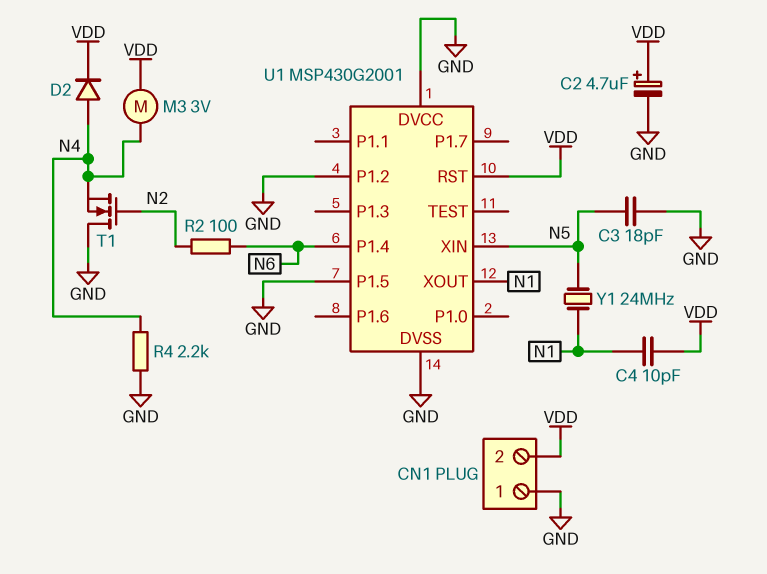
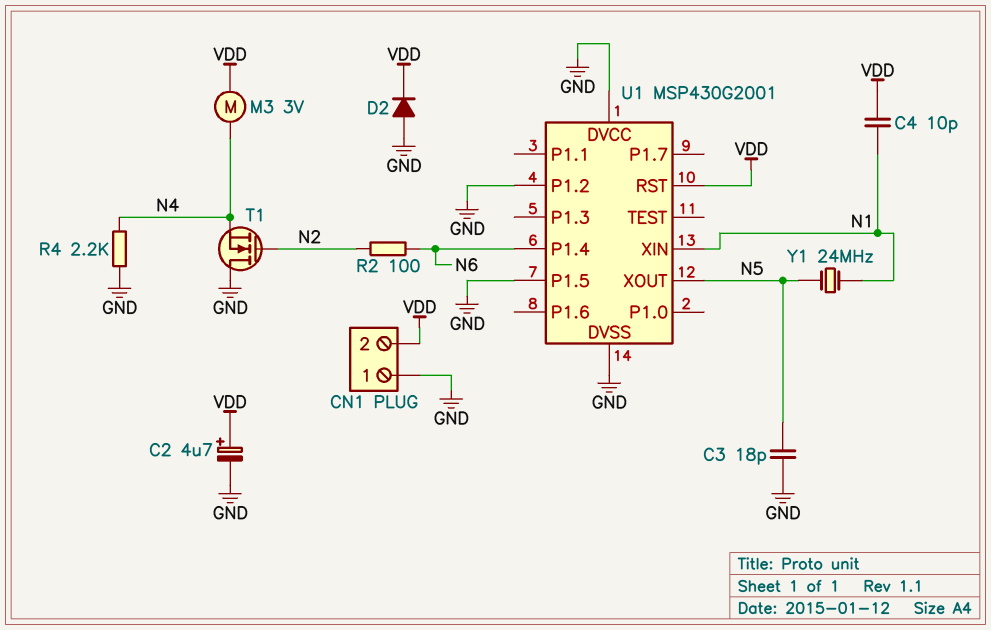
D2: diode (A N4, K VDD) -> diode (A GND, K VDD)
U1 pin XIN: N5 -> N1
U1 pin XOUT: N1 -> N5

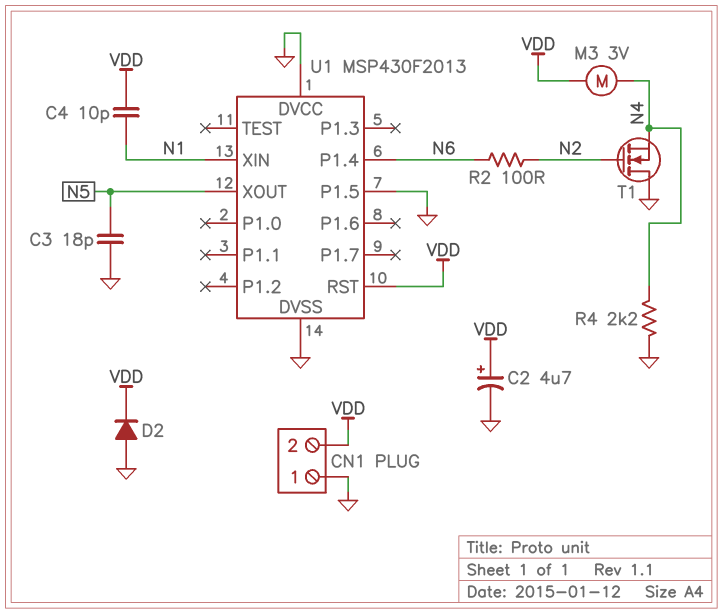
U1: MSP430G2001 -> MSP430F2013
U1 pin P1.2: GND -> none
Y1: 24MHz (N1, N5) -> none

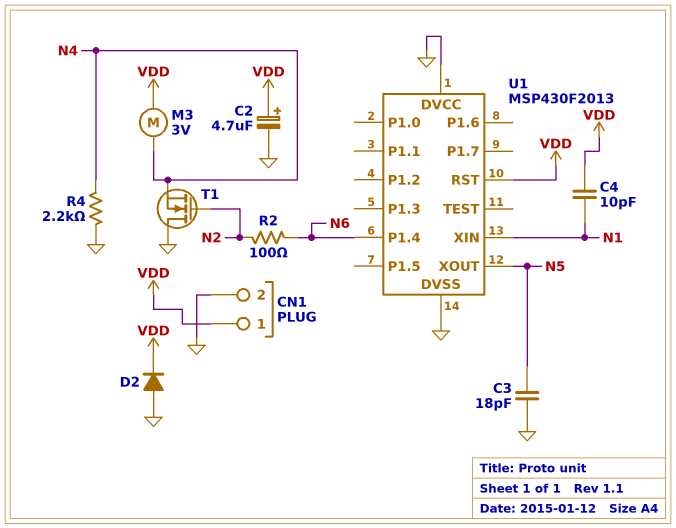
CN1 pin 1: GND -> VDD
CN1 pin 2: VDD -> GND
U1 pin P1.5: GND -> none

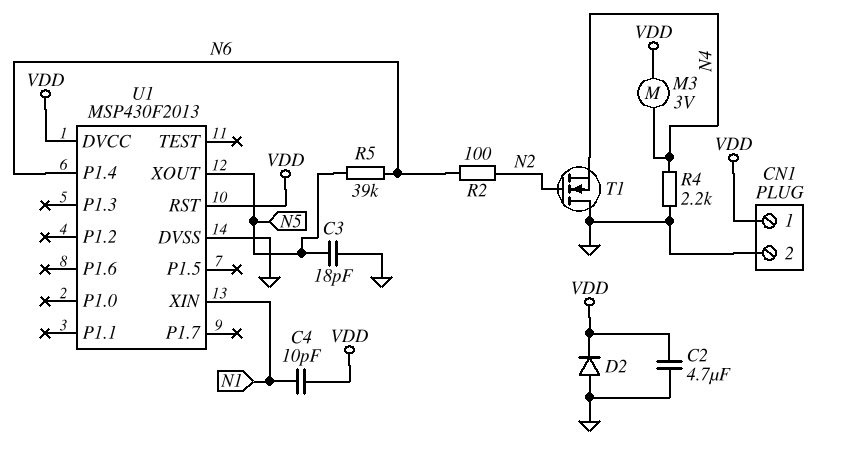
C2: 4.7uF (plus VDD, minus GND) -> 4.7uF (GND, VDD)
R5: none -> 39k (N5, N6)
U1 pin DVCC: GND -> VDD

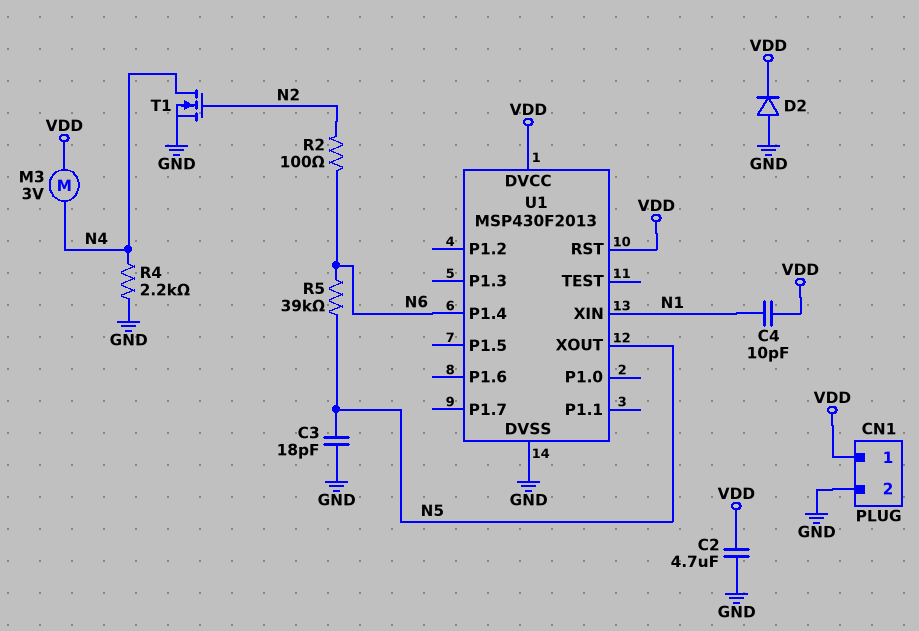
T1: NMOS (G N2, D GND, S N4) -> NMOS (G N2, D N4, S GND)

